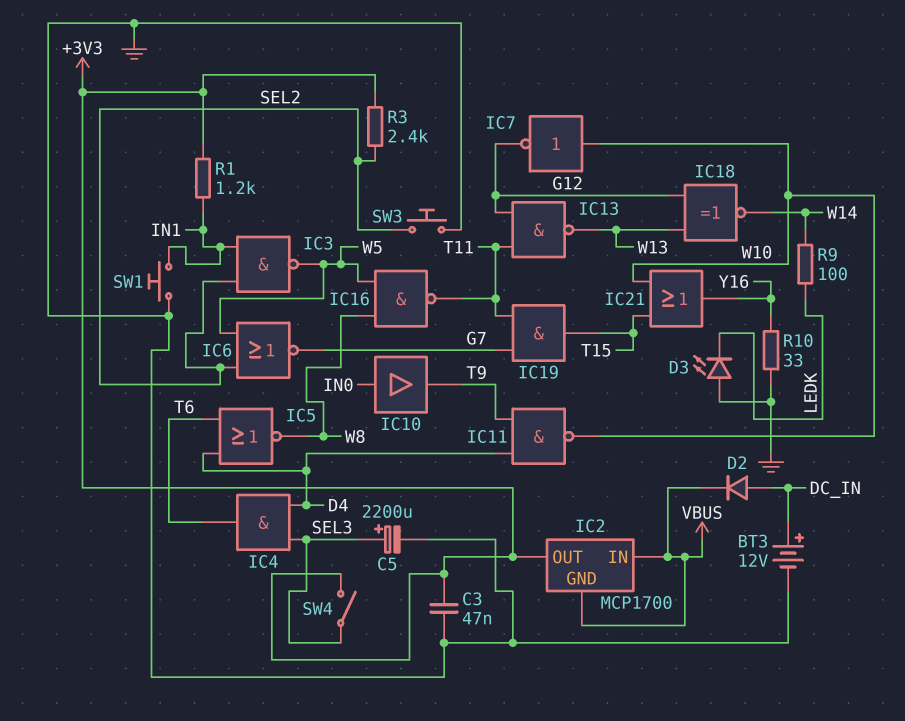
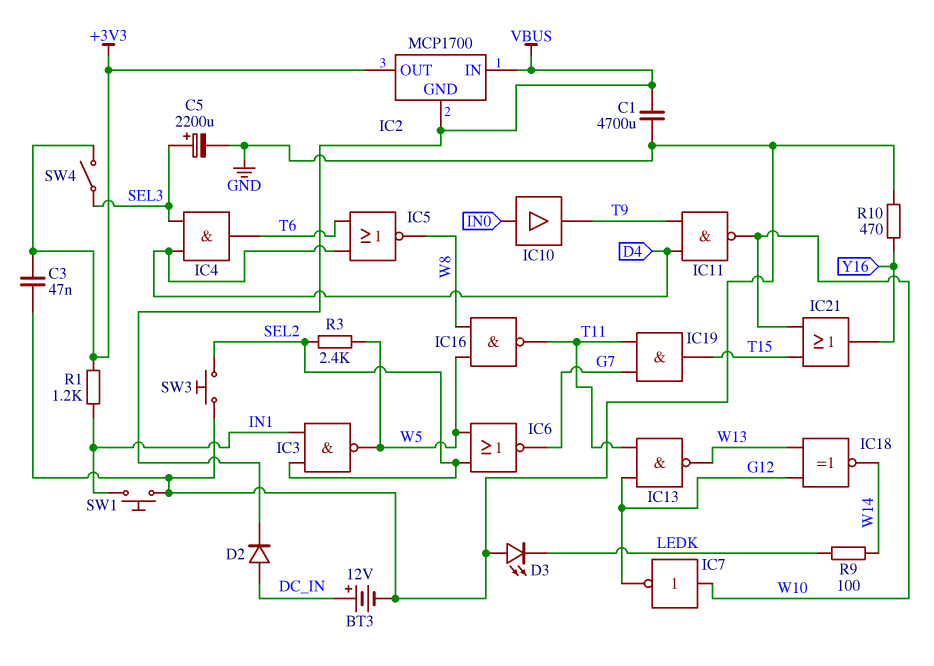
C1: none -> 4700uF (GND, VBUS)
R3: 2.4k (+3V3, SEL2) -> 2.4k (SEL2, W5)
R10: 33 (GND, Y16) -> 470 (GND, Y16)

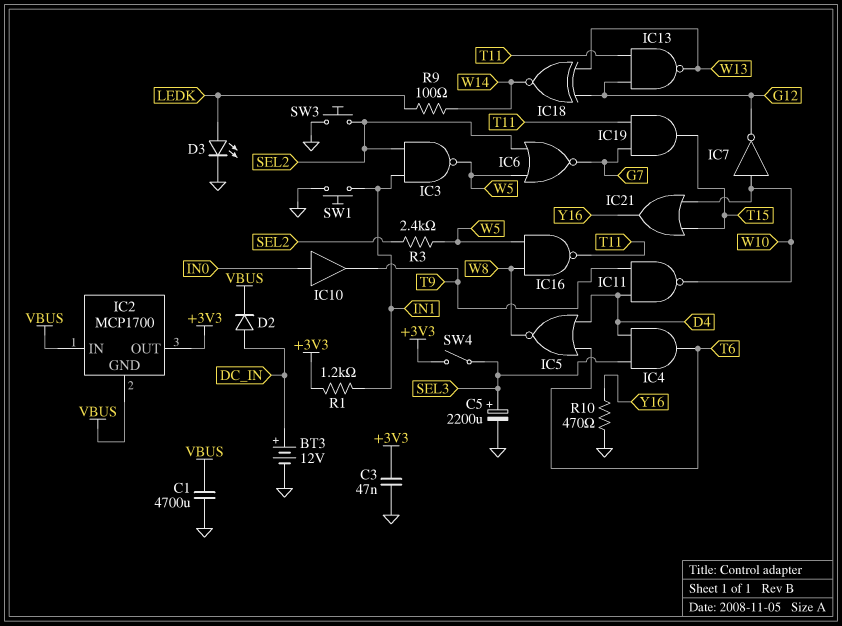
D3: LED (A GND, K LEDK) -> LED (A LEDK, K GND)

